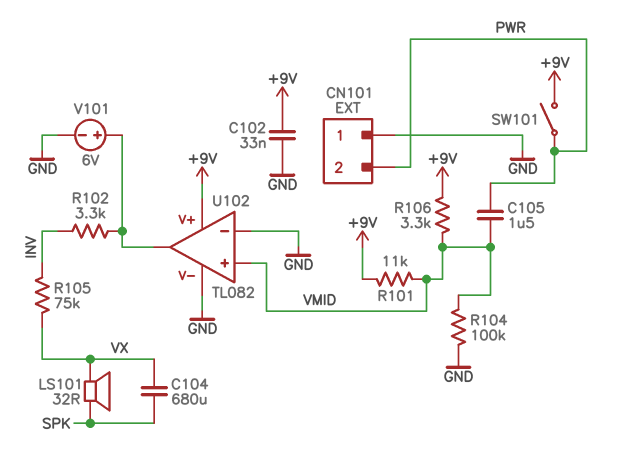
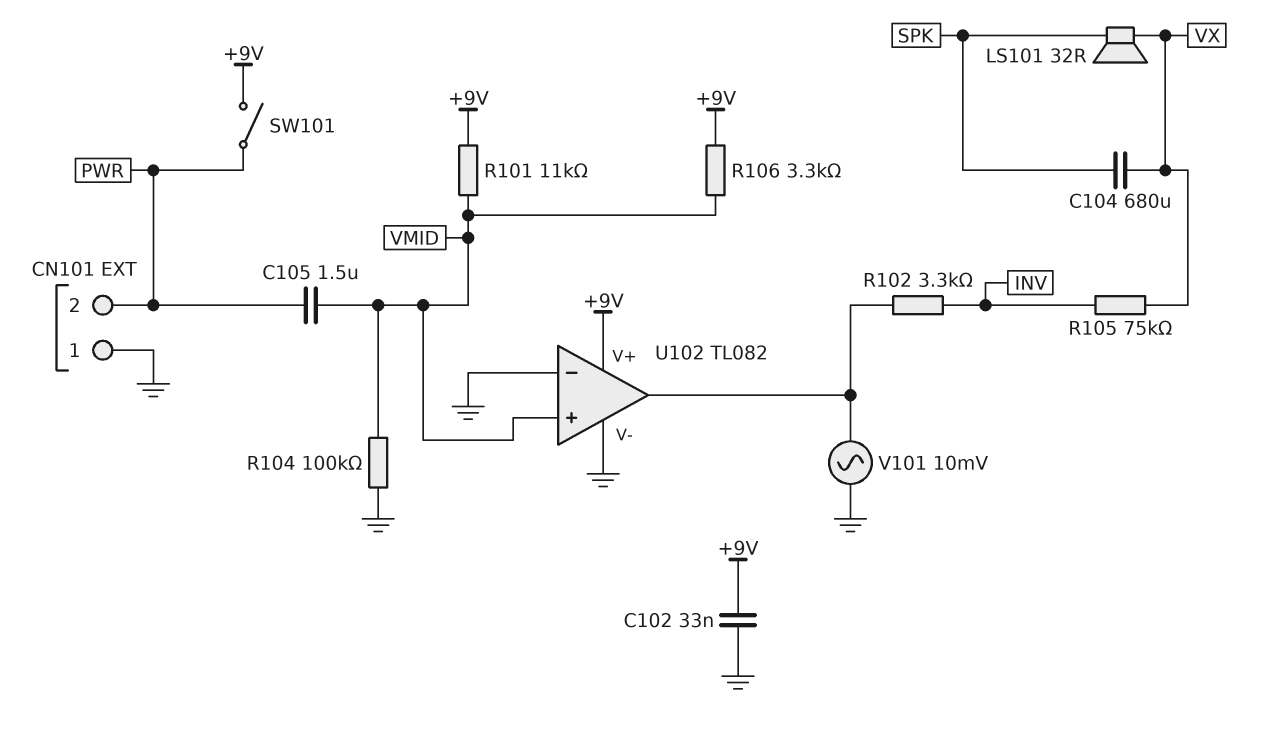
V101: 6V (plus U102/out, minus GND) -> AC 10mV (GND, U102/out)

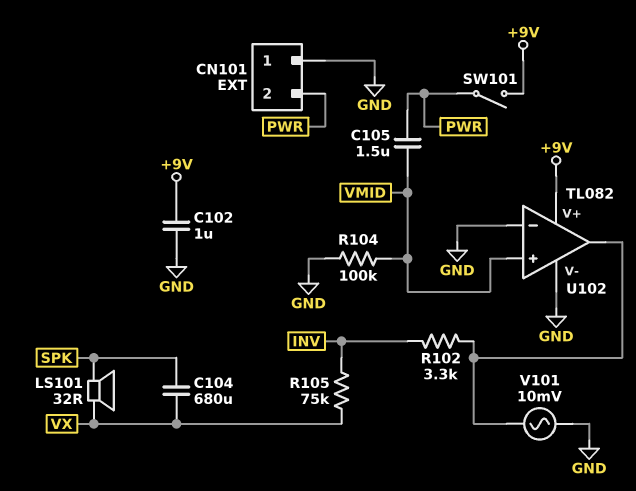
C102: 33nF (+9V, GND) -> 1uF (+9V, GND)
R101: 11k (+9V, VMID) -> none
R106: 3.3k (+9V, VMID) -> none

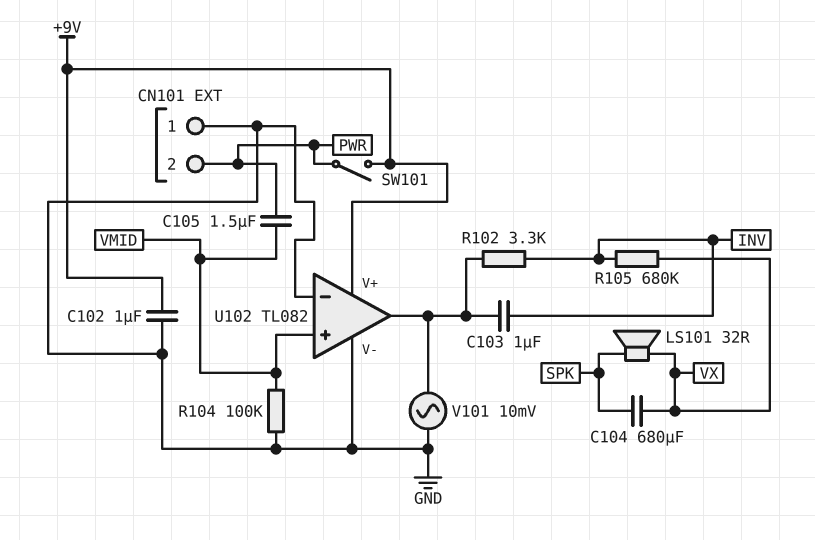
C103: none -> 1uF (INV, U102/out)
R105: 75k (INV, VX) -> 680k (INV, VX)

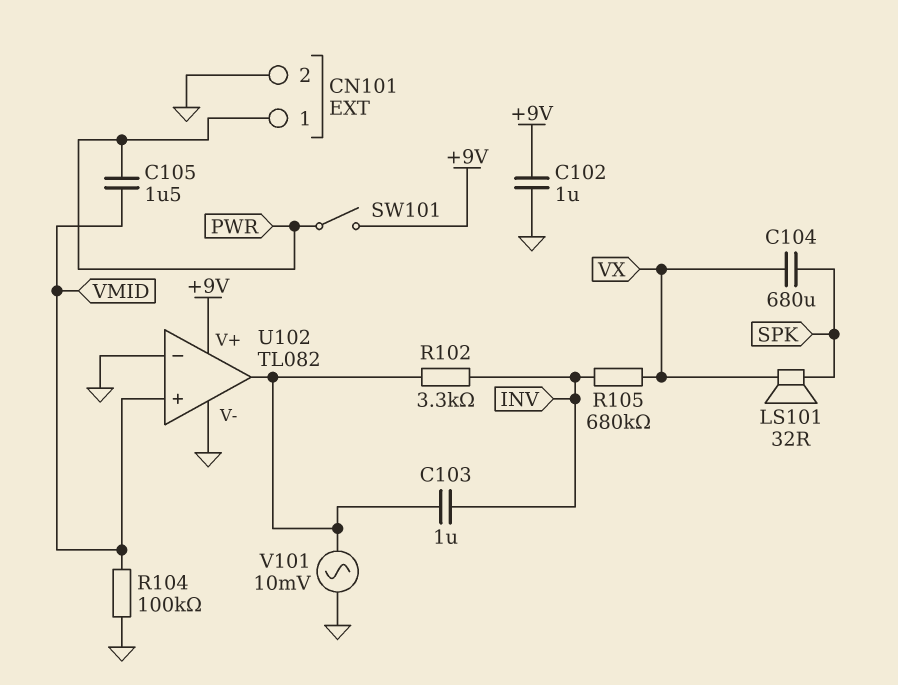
CN101 pin 1: GND -> PWR
CN101 pin 2: PWR -> GND

